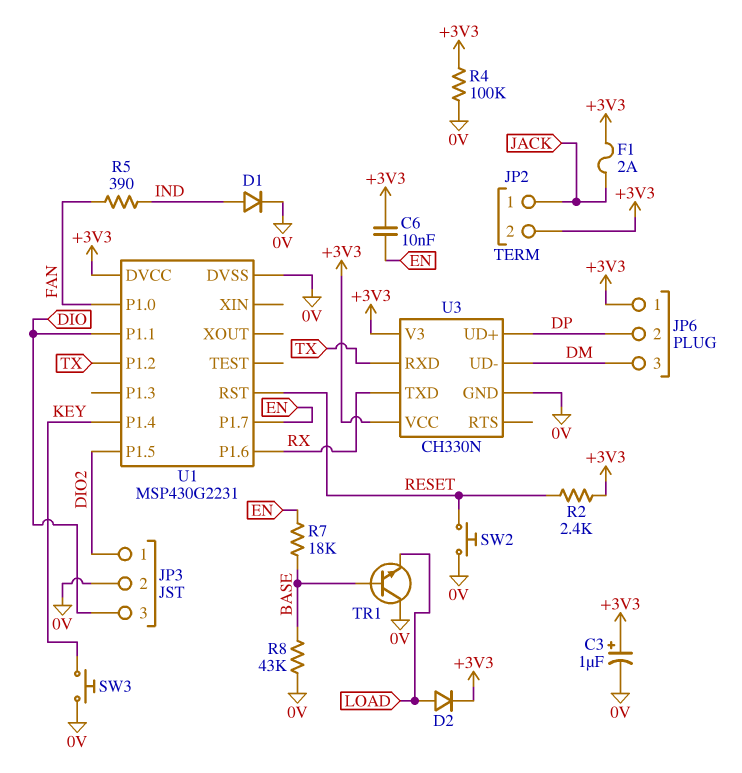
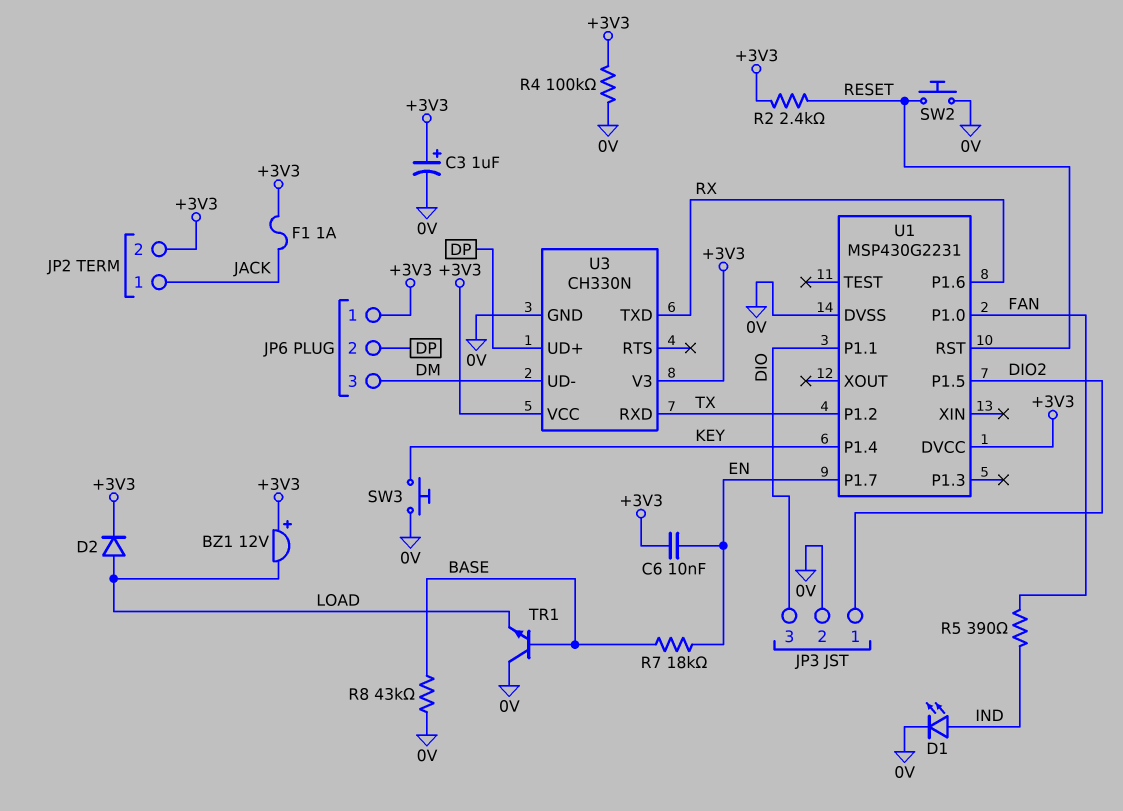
BZ1: none -> buzzer 12V (plus +3V3, minus LOAD)
D1: diode (A IND, K 0V) -> LED (A IND, K 0V)
F1: 2A (+3V3, JACK) -> 1A (+3V3, JACK)

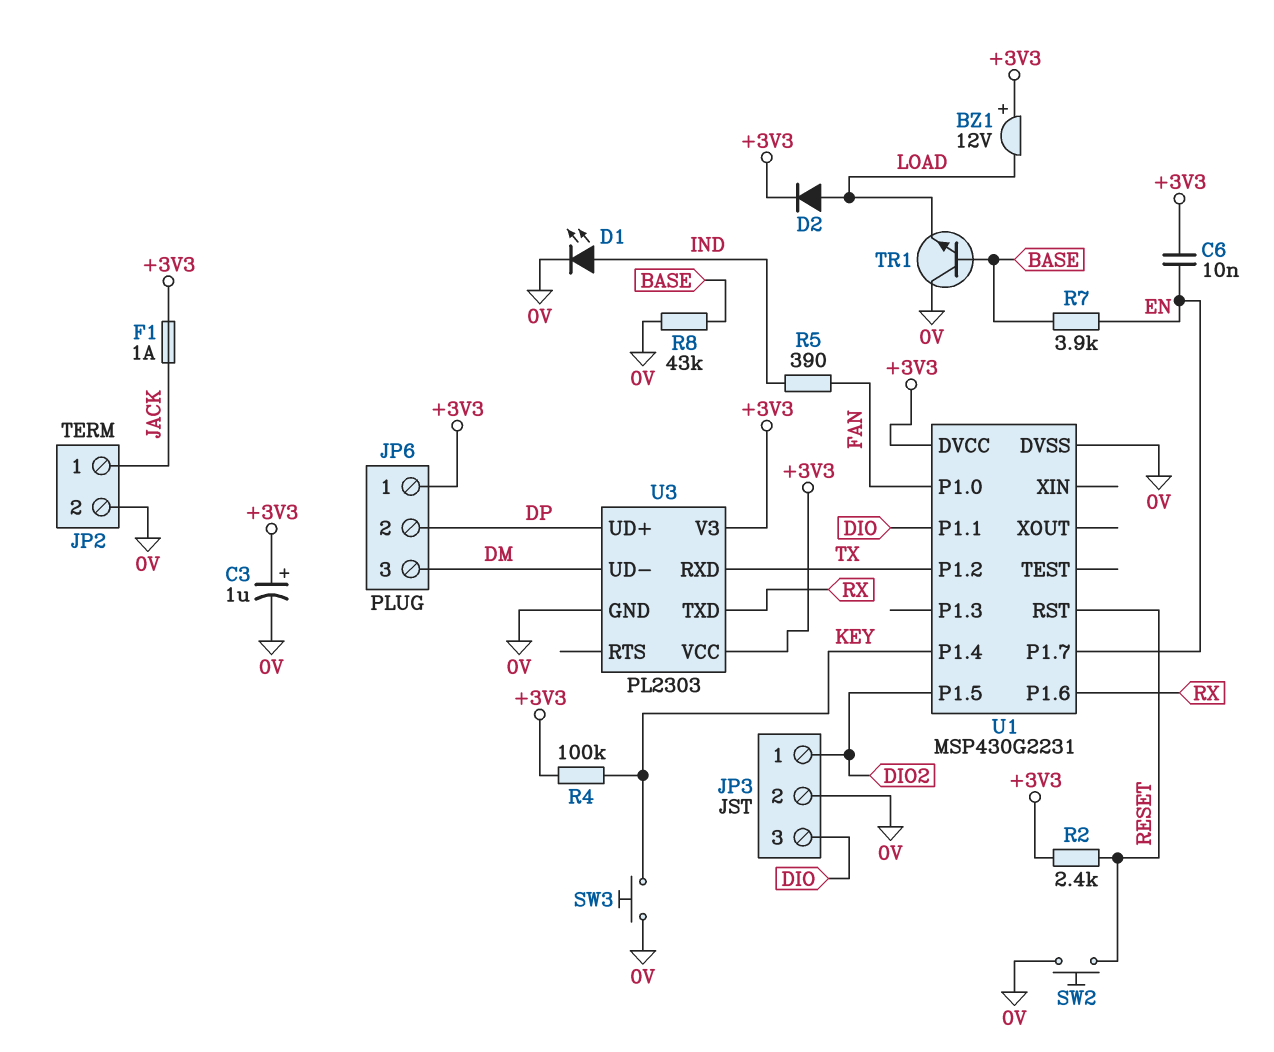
JP2 pin 2: +3V3 -> 0V
R4: 100k (+3V3, 0V) -> 100k (+3V3, KEY)
R7: 18k (BASE, EN) -> 3.9k (BASE, EN)
U3: CH330N -> PL2303

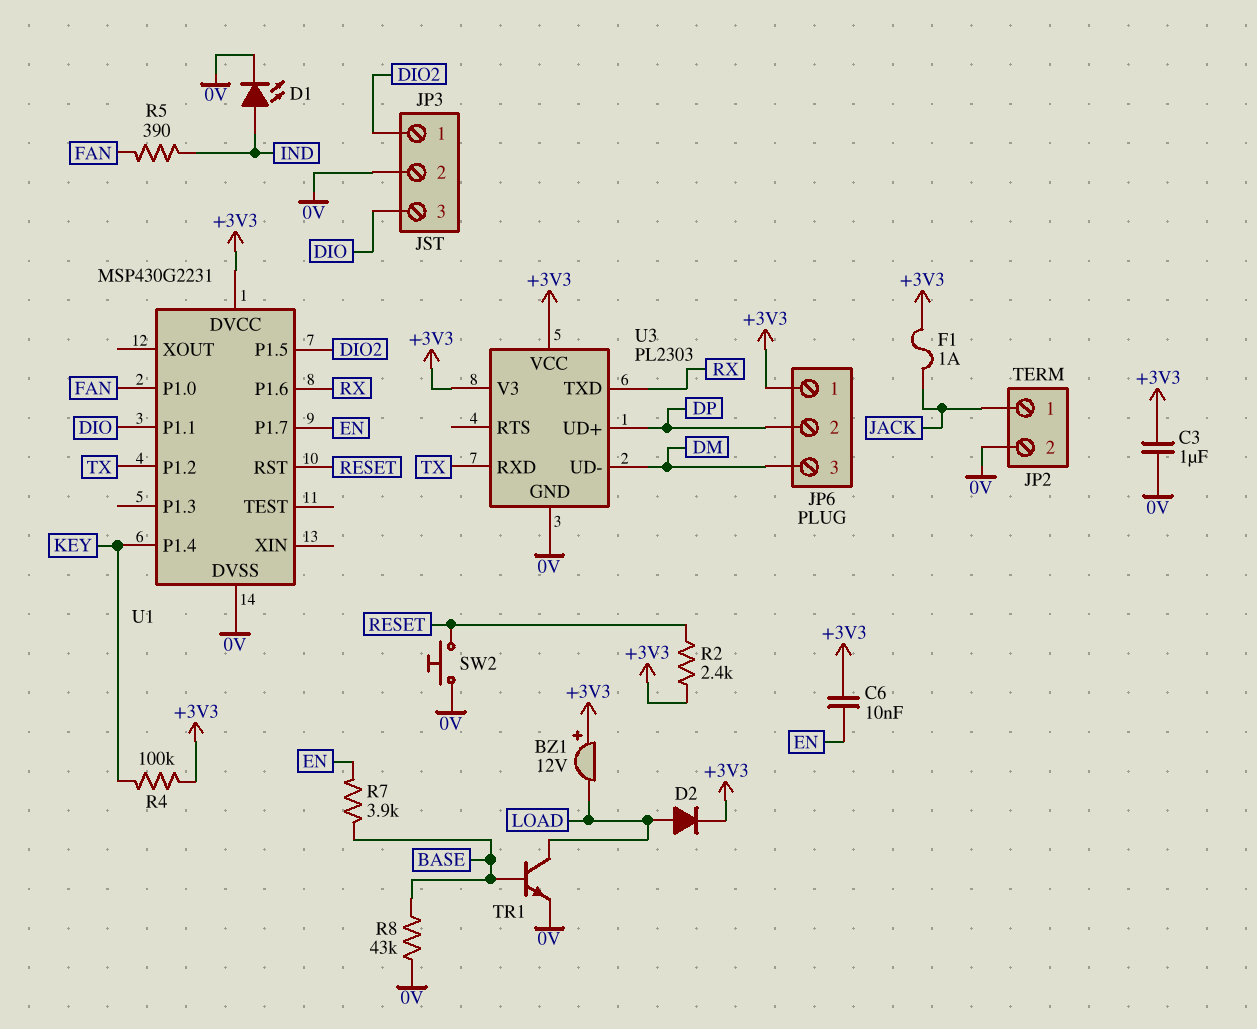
C3: 1uF (plus +3V3, minus 0V) -> 1uF (+3V3, 0V)
SW3: button (0V, KEY) -> none
TR1: NPN (B BASE, C 0V, E LOAD) -> NPN (B BASE, C LOAD, E 0V)

